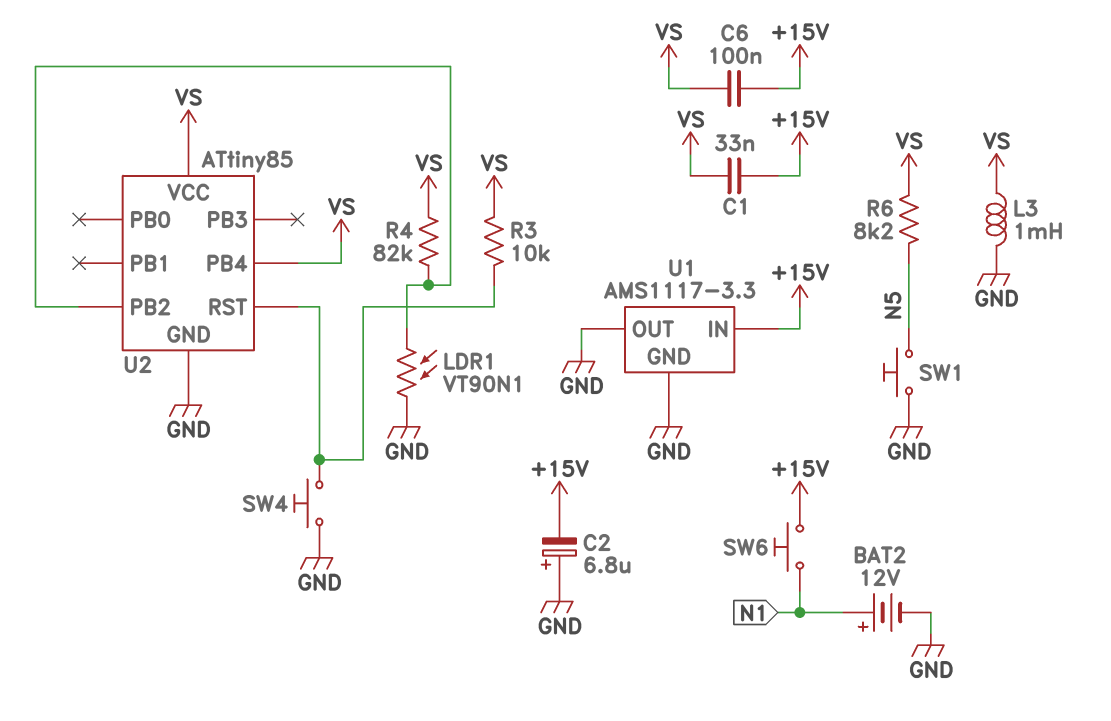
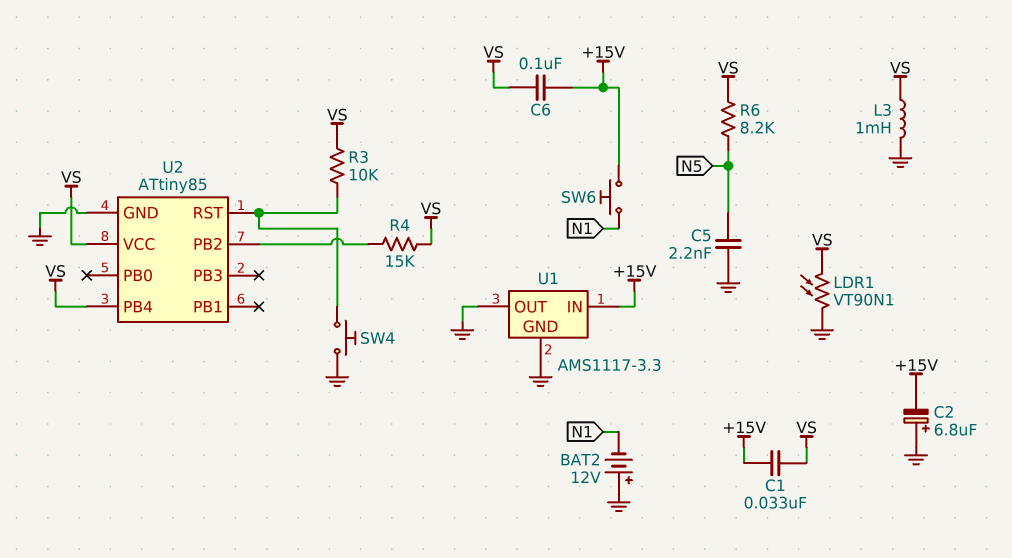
BAT2: 12V (plus N1, minus GND) -> 12V (plus GND, minus N1)
C5: none -> 2.2nF (GND, N5)
LDR1: VT90N1 (GND, U2/PB2) -> VT90N1 (GND, VS)
R4: 82k (U2/PB2, VS) -> 15k (U2/PB2, VS)
SW1: button (GND, N5) -> none

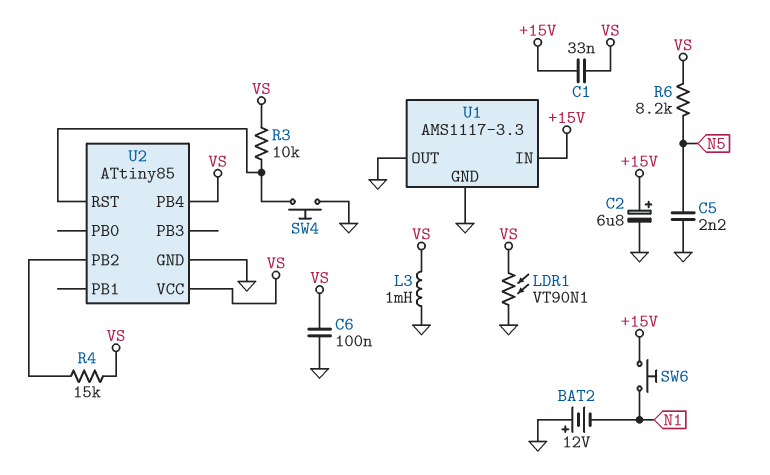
C2: 6.8uF (plus GND, minus +15V) -> 6.8uF (plus +15V, minus GND)
C6: 100nF (+15V, VS) -> 100nF (GND, VS)

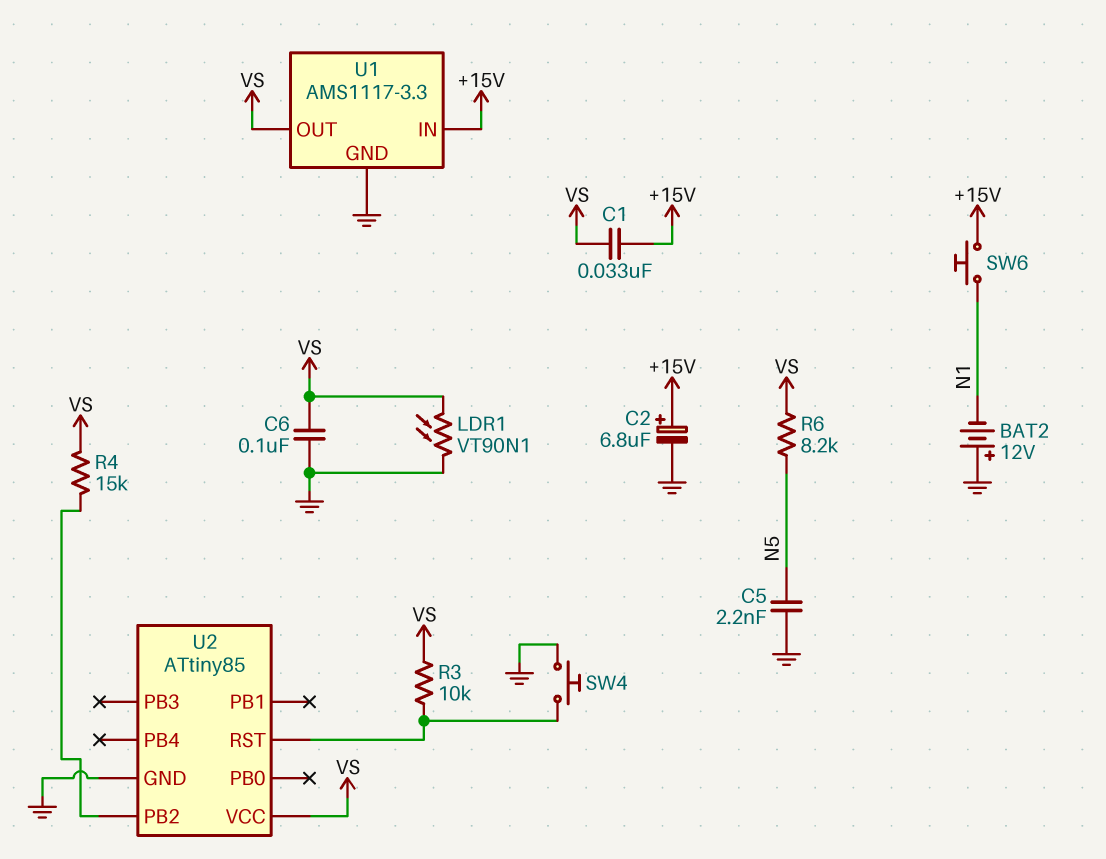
L3: 1mH (GND, VS) -> none
U1 pin OUT: GND -> VS
U2 pin PB4: VS -> none

